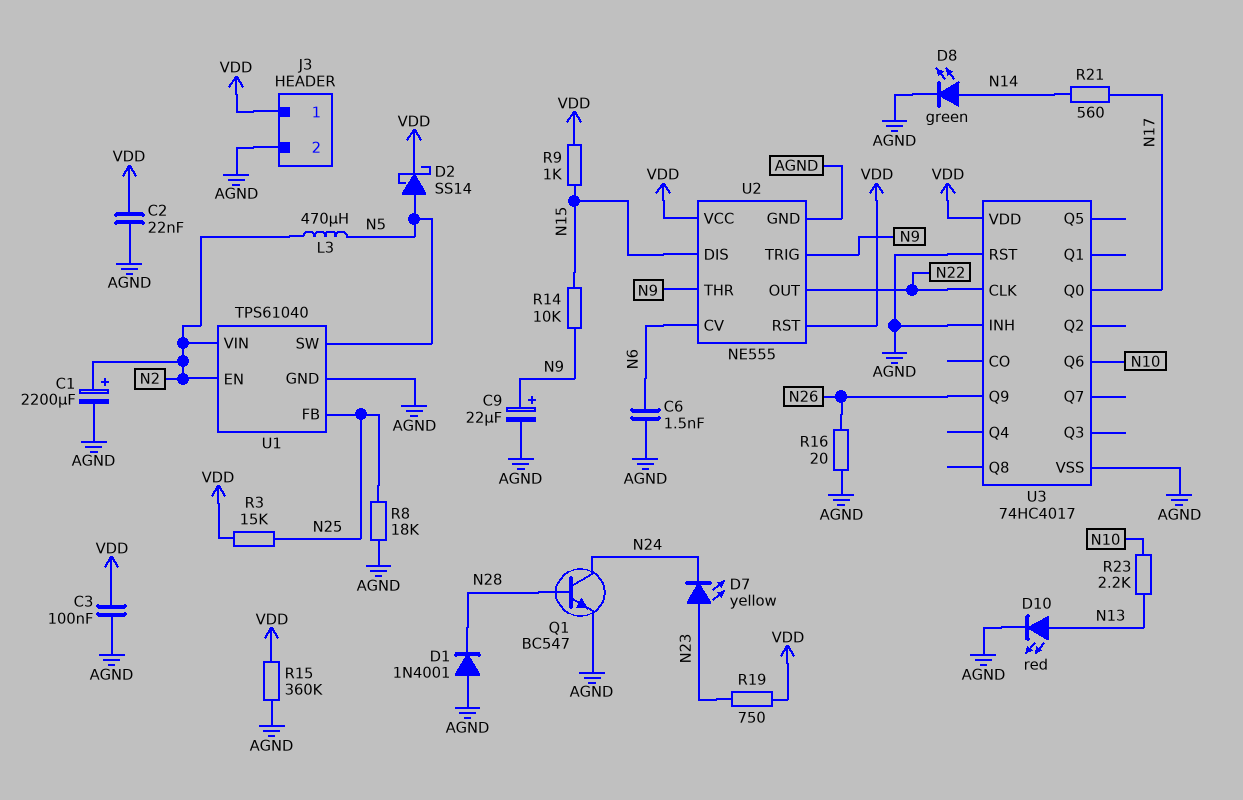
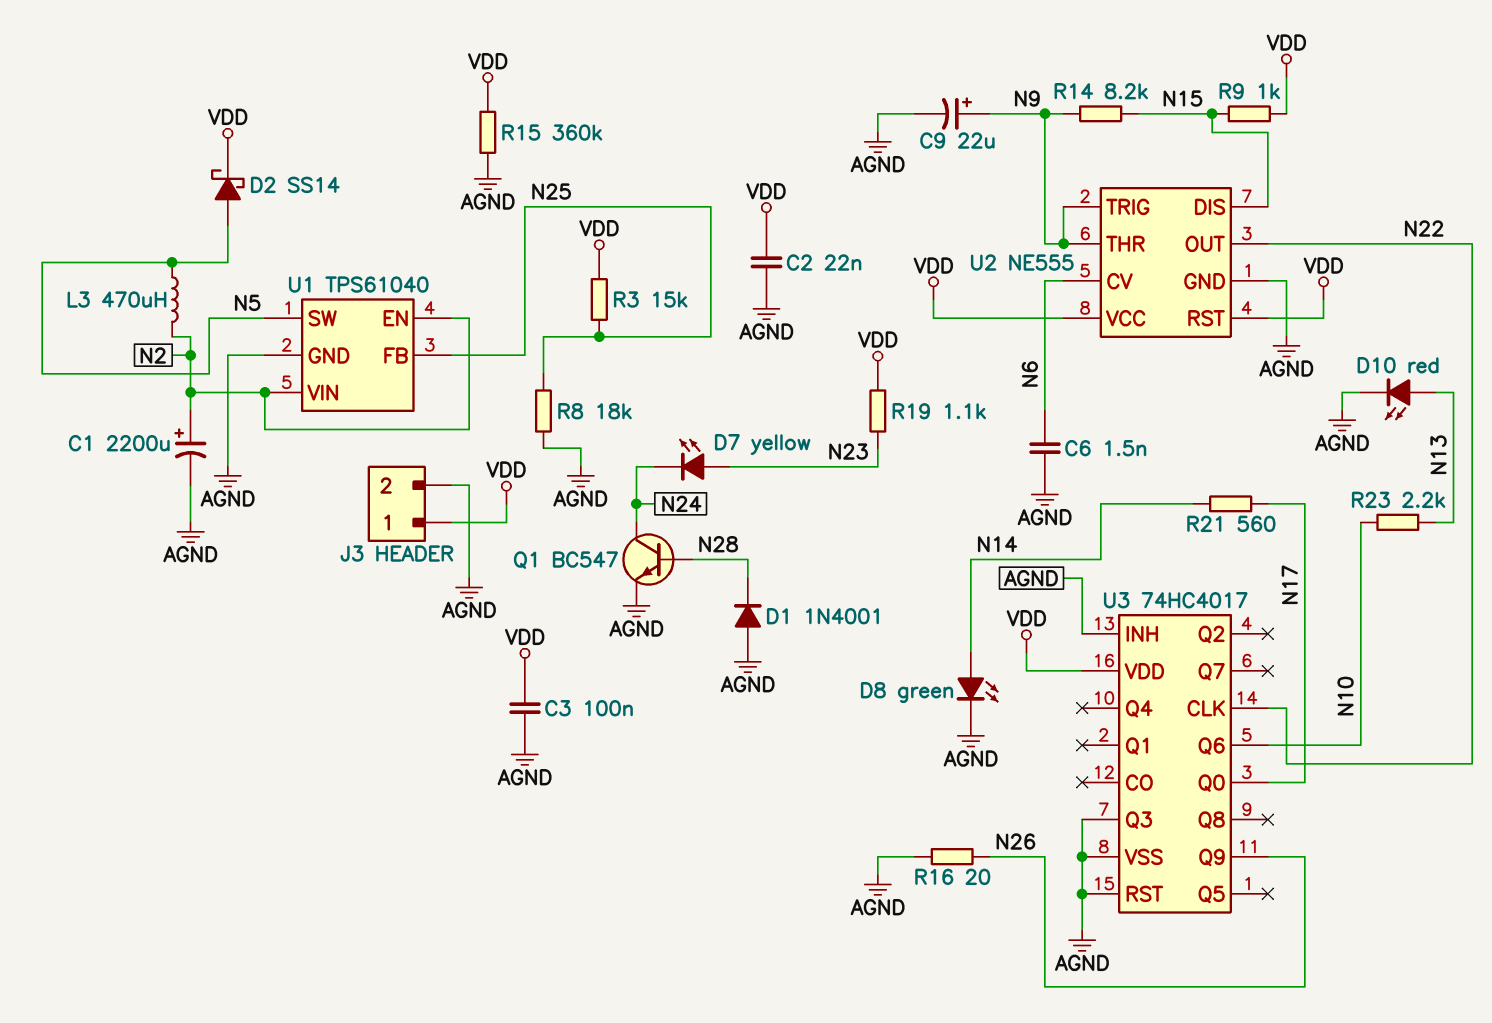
R14: 10k (N9, N15) -> 8.2k (N9, N15)
R19: 750 (N23, VDD) -> 1.1k (N23, VDD)
U3 pin Q3: none -> AGND

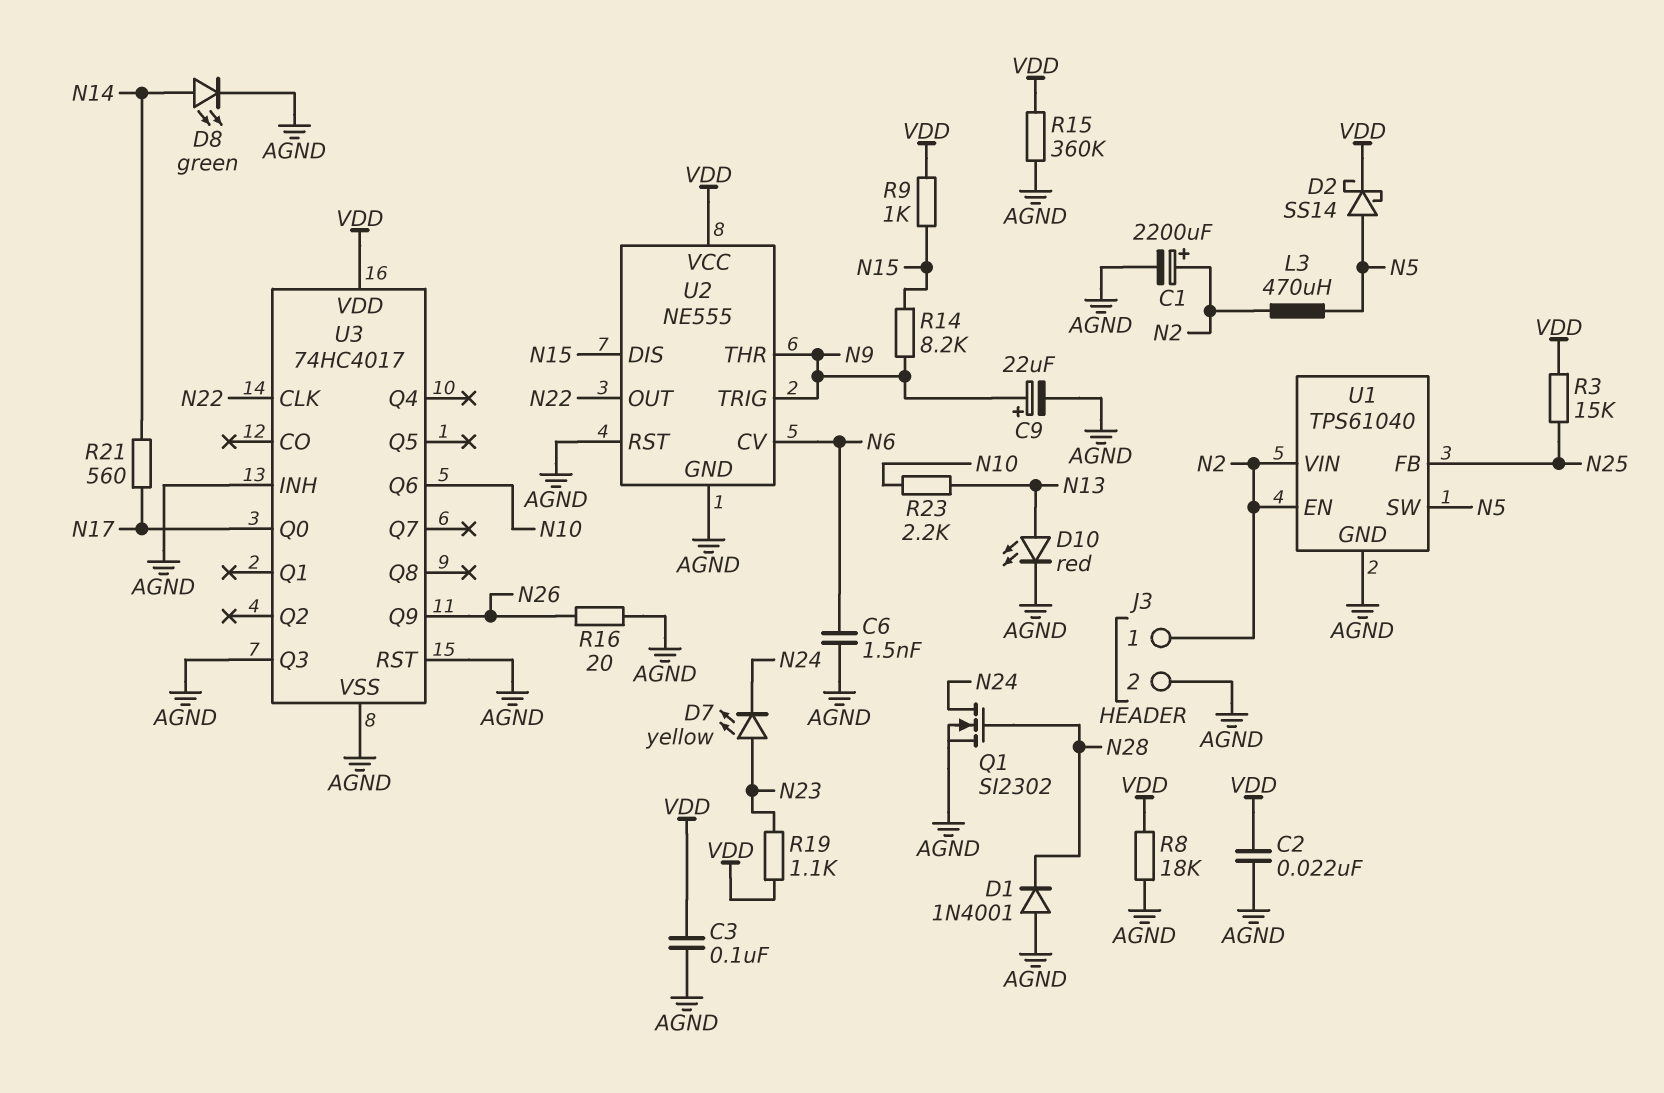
J3 pin 1: VDD -> N2
Q1: NPN BC547 (B N28, C N24, E AGND) -> NMOS SI2302 (G N28, D N24, S AGND)
R8: 18k (AGND, N25) -> 18k (AGND, VDD)
U2 pin RST: VDD -> AGND

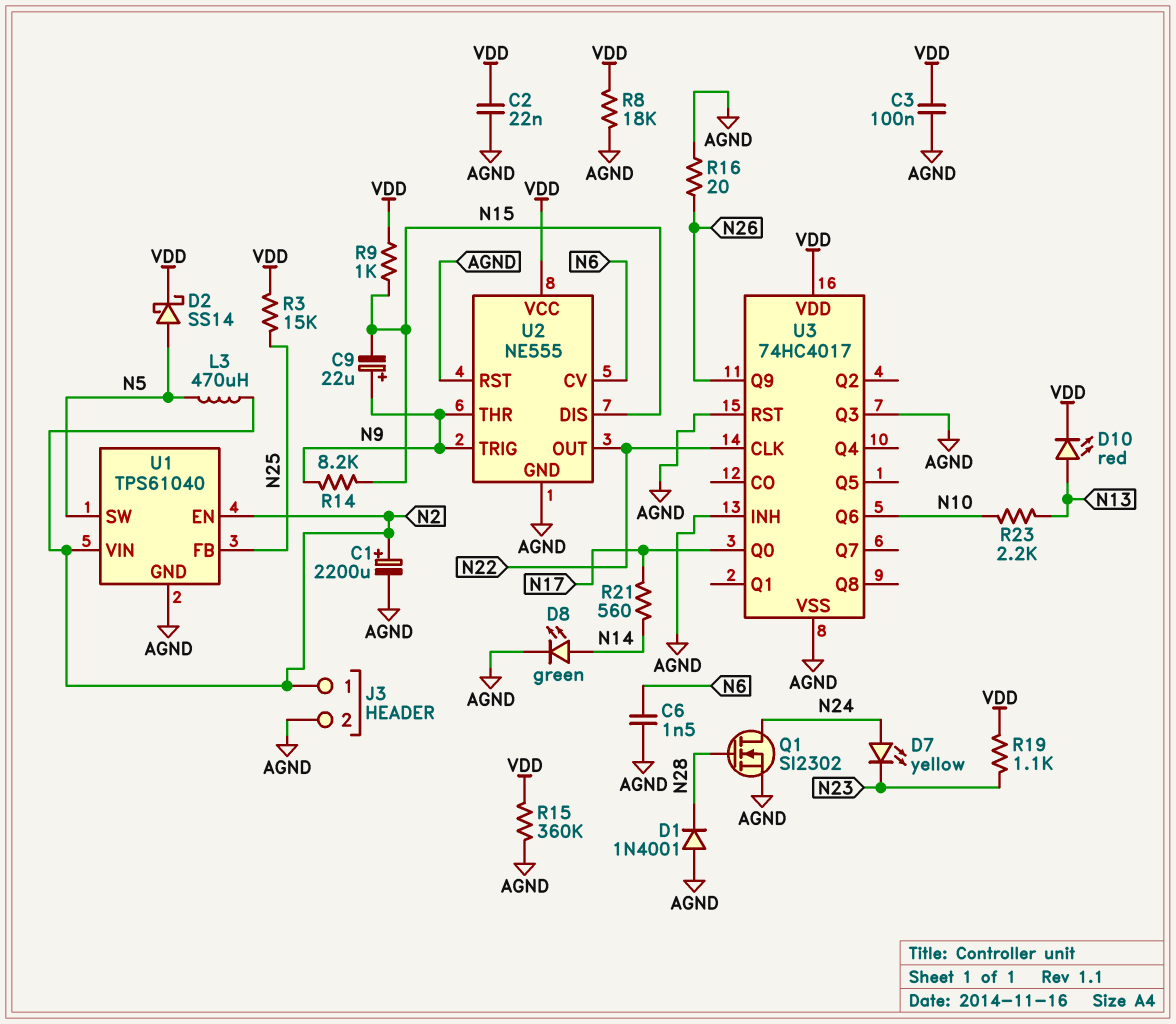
C9: 22uF (plus N9, minus AGND) -> 22uF (plus N9, minus N15)
D7: LED yellow (A N23, K N24) -> LED yellow (A N24, K N23)
D10: LED red (A N13, K AGND) -> LED red (A N13, K VDD)

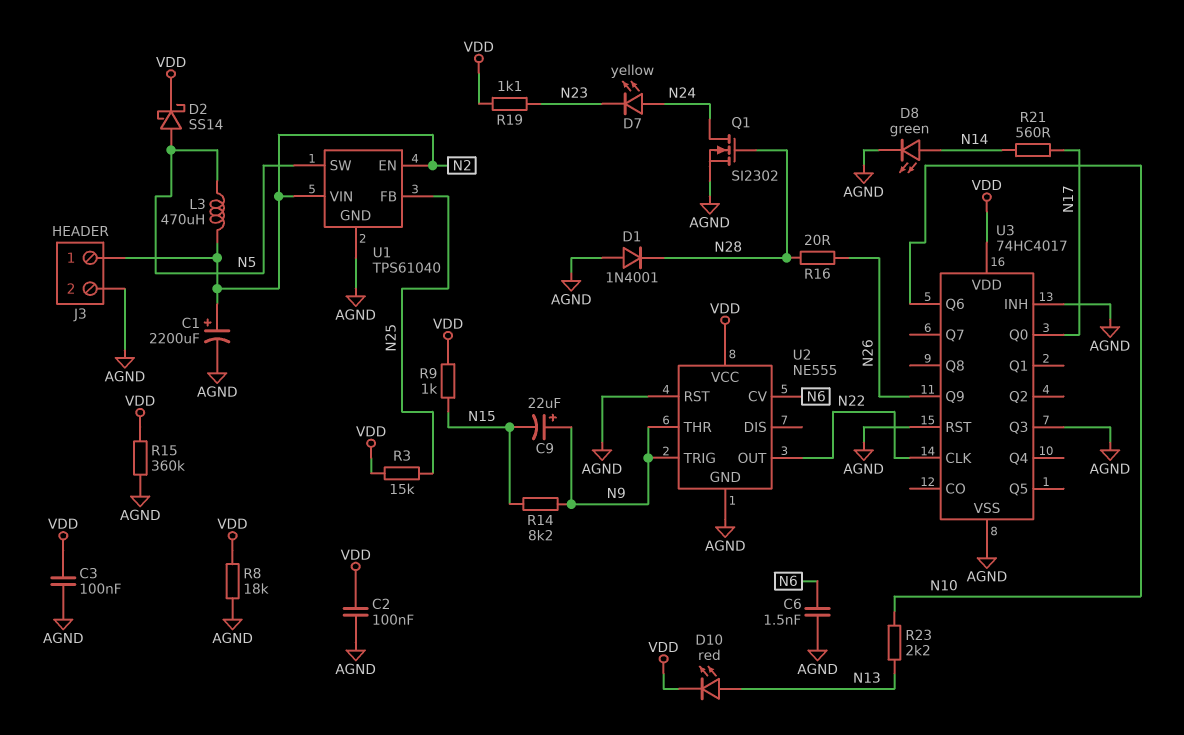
C2: 22nF (AGND, VDD) -> 100nF (AGND, VDD)
R16: 20 (AGND, N26) -> 20 (N26, N28)
U2 pin DIS: N15 -> none

